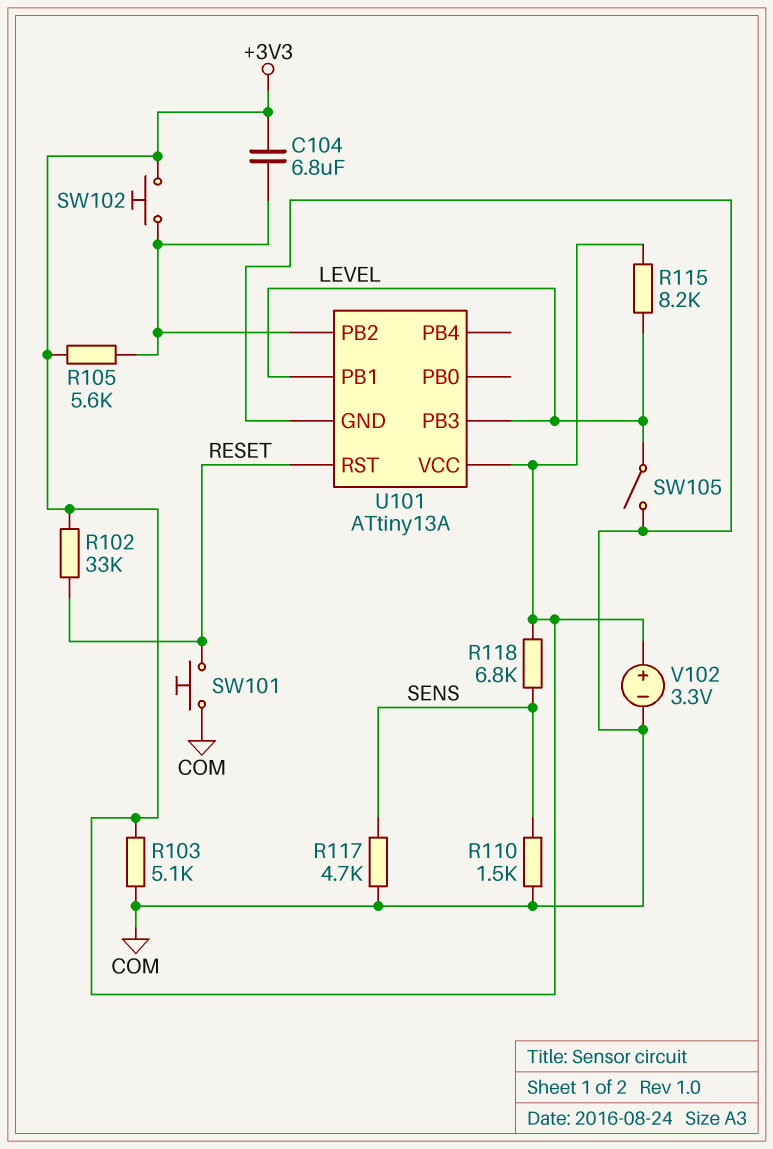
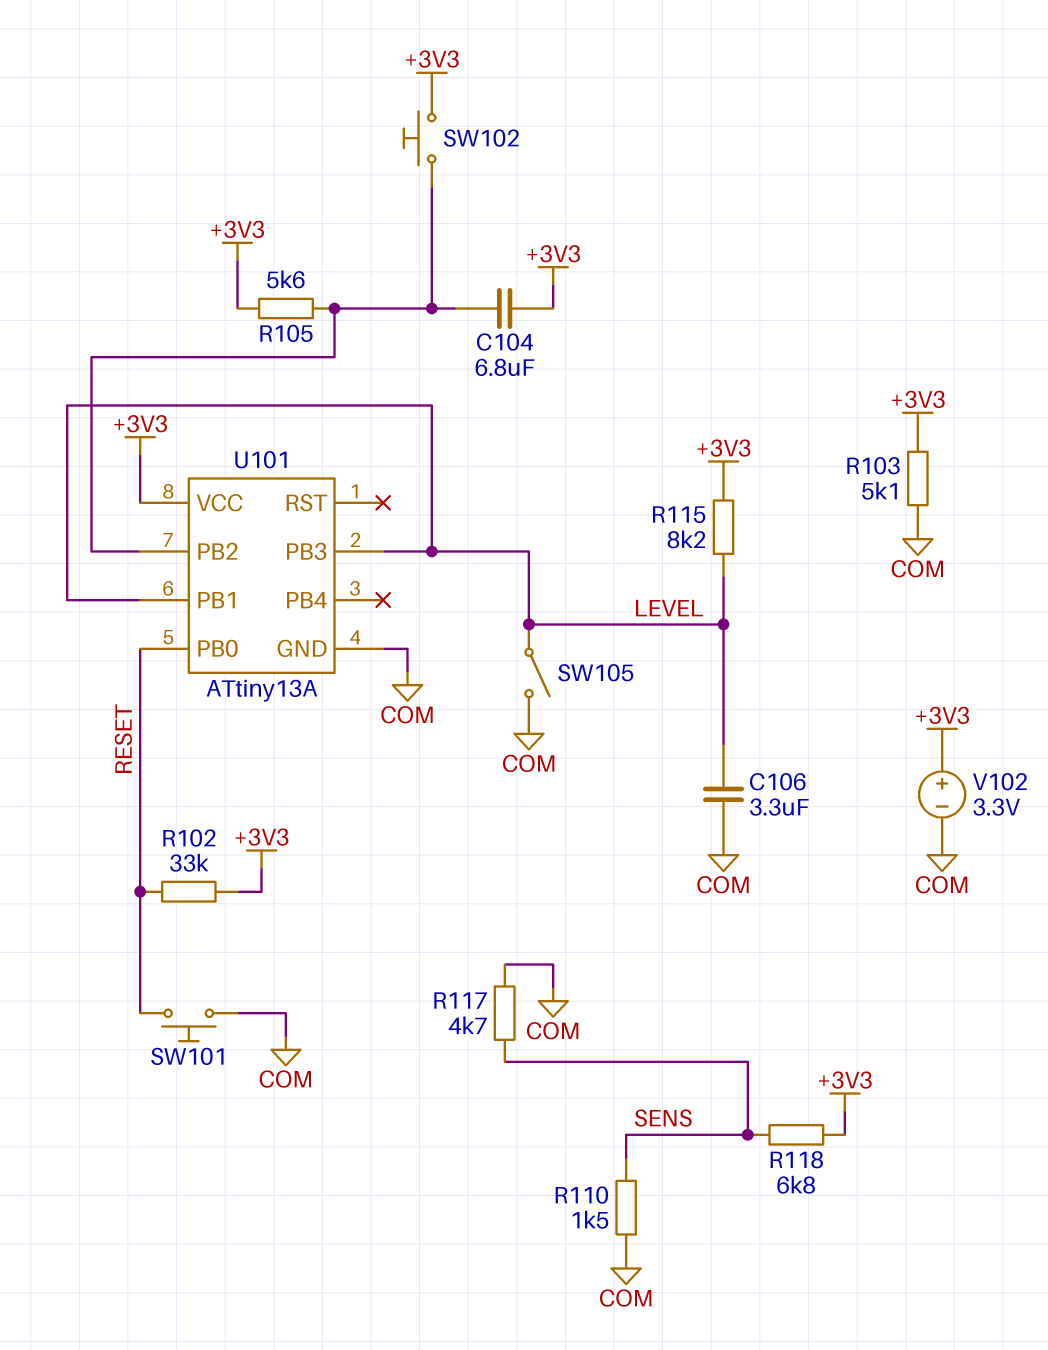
C106: none -> 3.3uF (COM, LEVEL)
U101 pin PB0: none -> RESET
U101 pin RST: RESET -> none

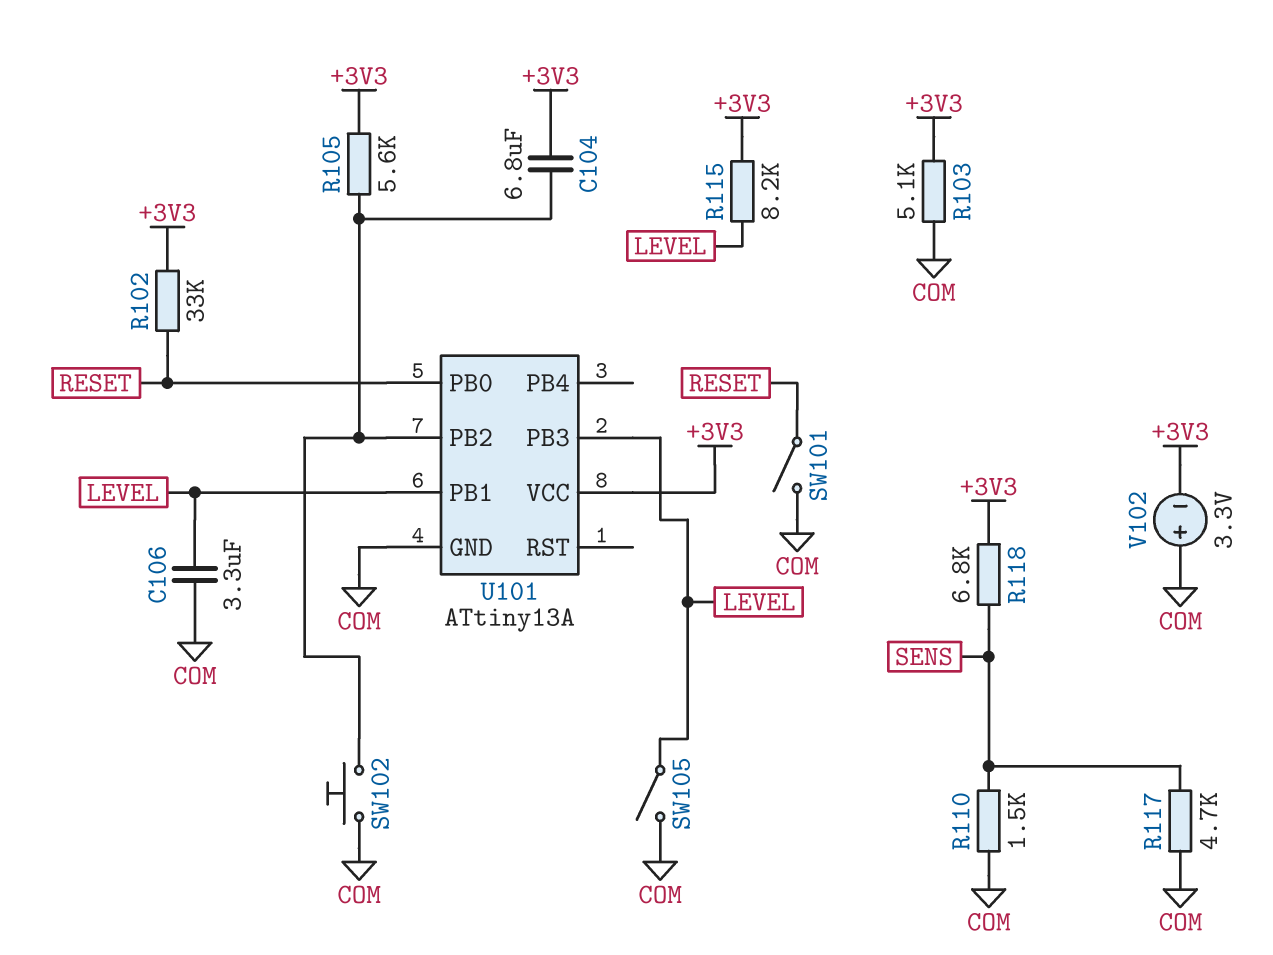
SW101: button (COM, RESET) -> switch (COM, RESET)
SW102: button (+3V3, U101/PB2) -> button (COM, U101/PB2)
V102: 3.3V (plus +3V3, minus COM) -> 3.3V (plus COM, minus +3V3)

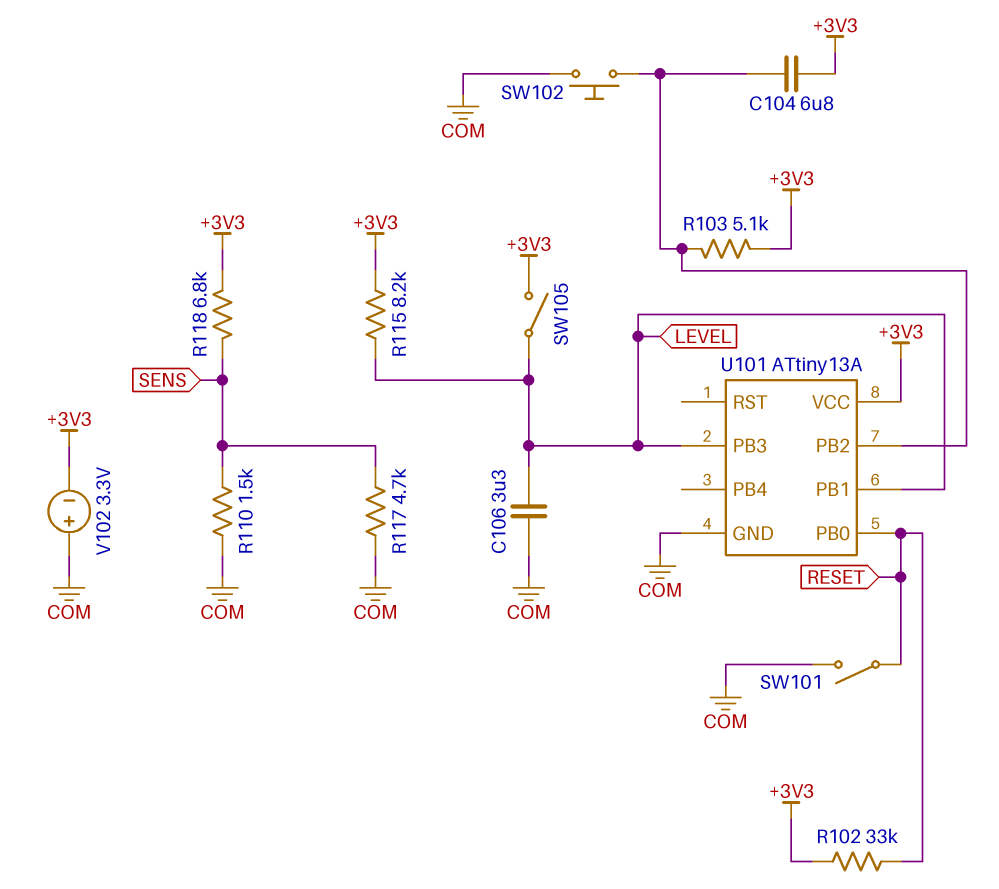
R103: 5.1k (+3V3, COM) -> 5.1k (+3V3, U101/PB2)
R105: 5.6k (+3V3, U101/PB2) -> none
SW105: switch (COM, LEVEL) -> switch (+3V3, LEVEL)

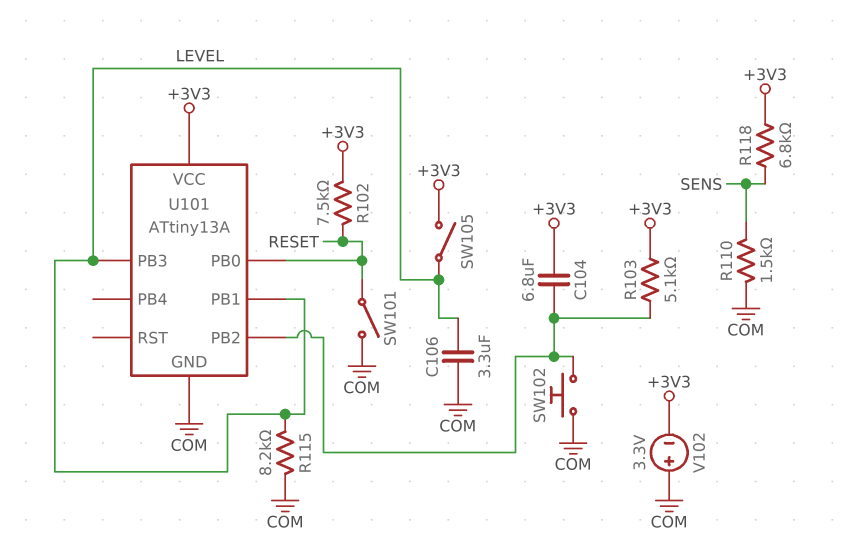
R102: 33k (+3V3, RESET) -> 7.5k (+3V3, RESET)
R115: 8.2k (+3V3, LEVEL) -> 8.2k (COM, LEVEL)
R117: 4.7k (COM, SENS) -> none

